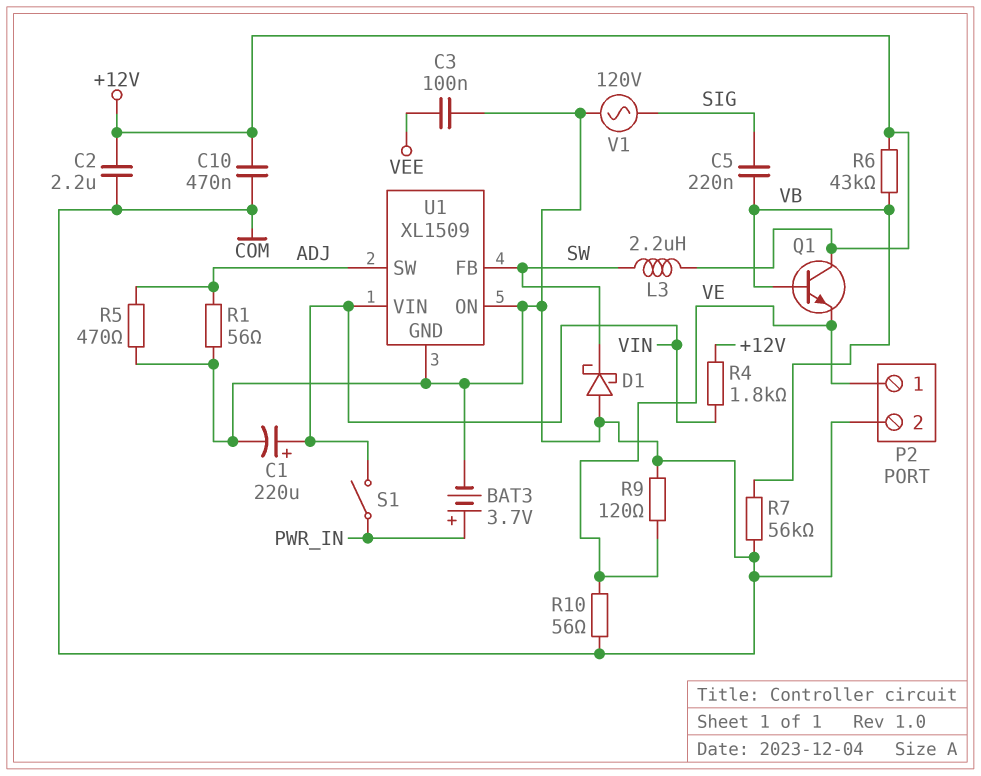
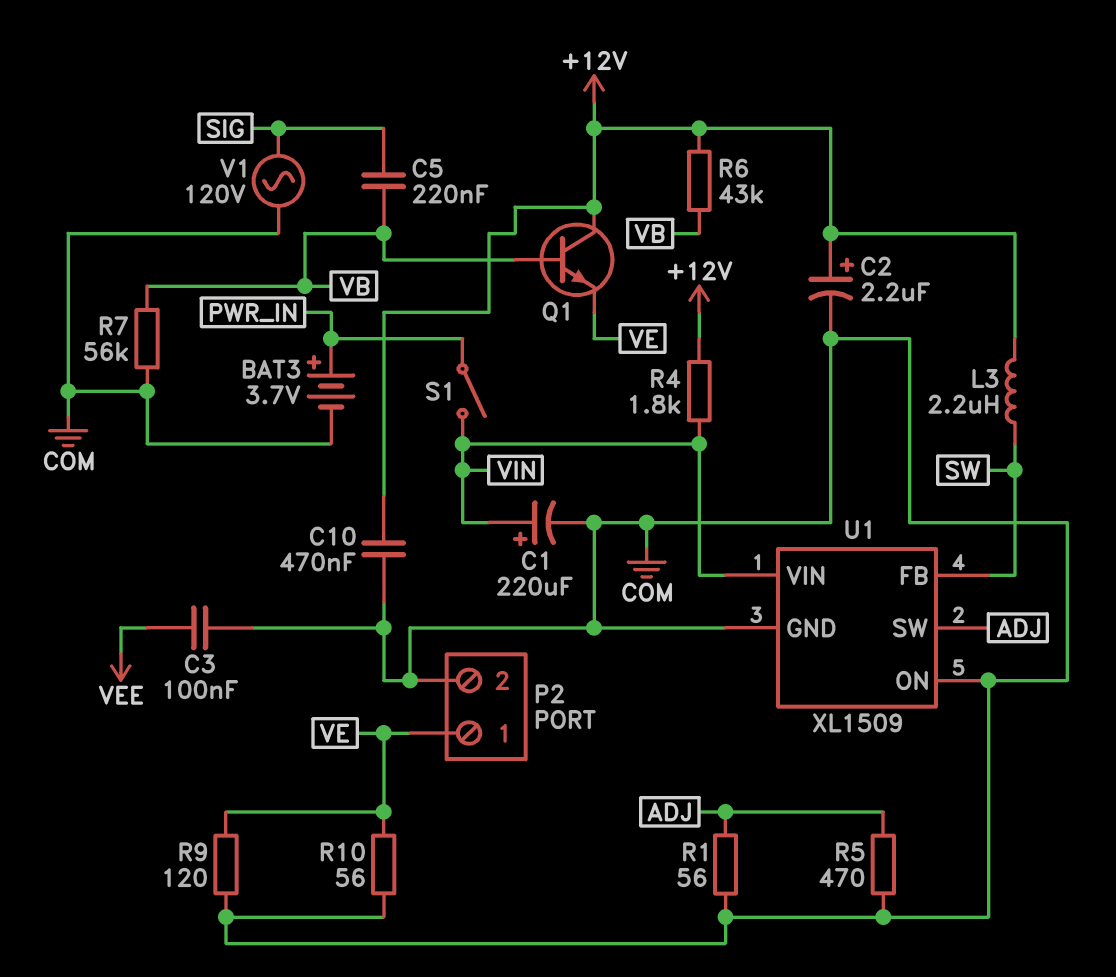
C2: 2.2uF (+12V, COM) -> 2.2uF (plus +12V, minus COM)
D1: schottky (A COM, K SW) -> none

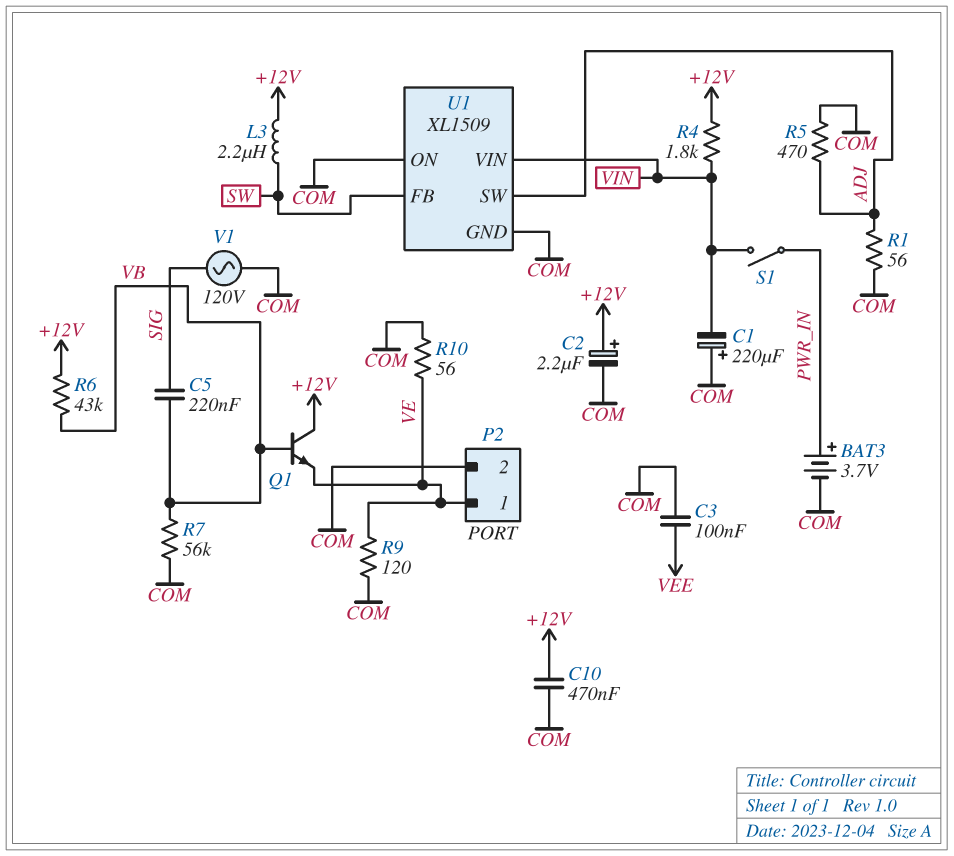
C1: 220uF (plus VIN, minus COM) -> 220uF (plus COM, minus VIN)

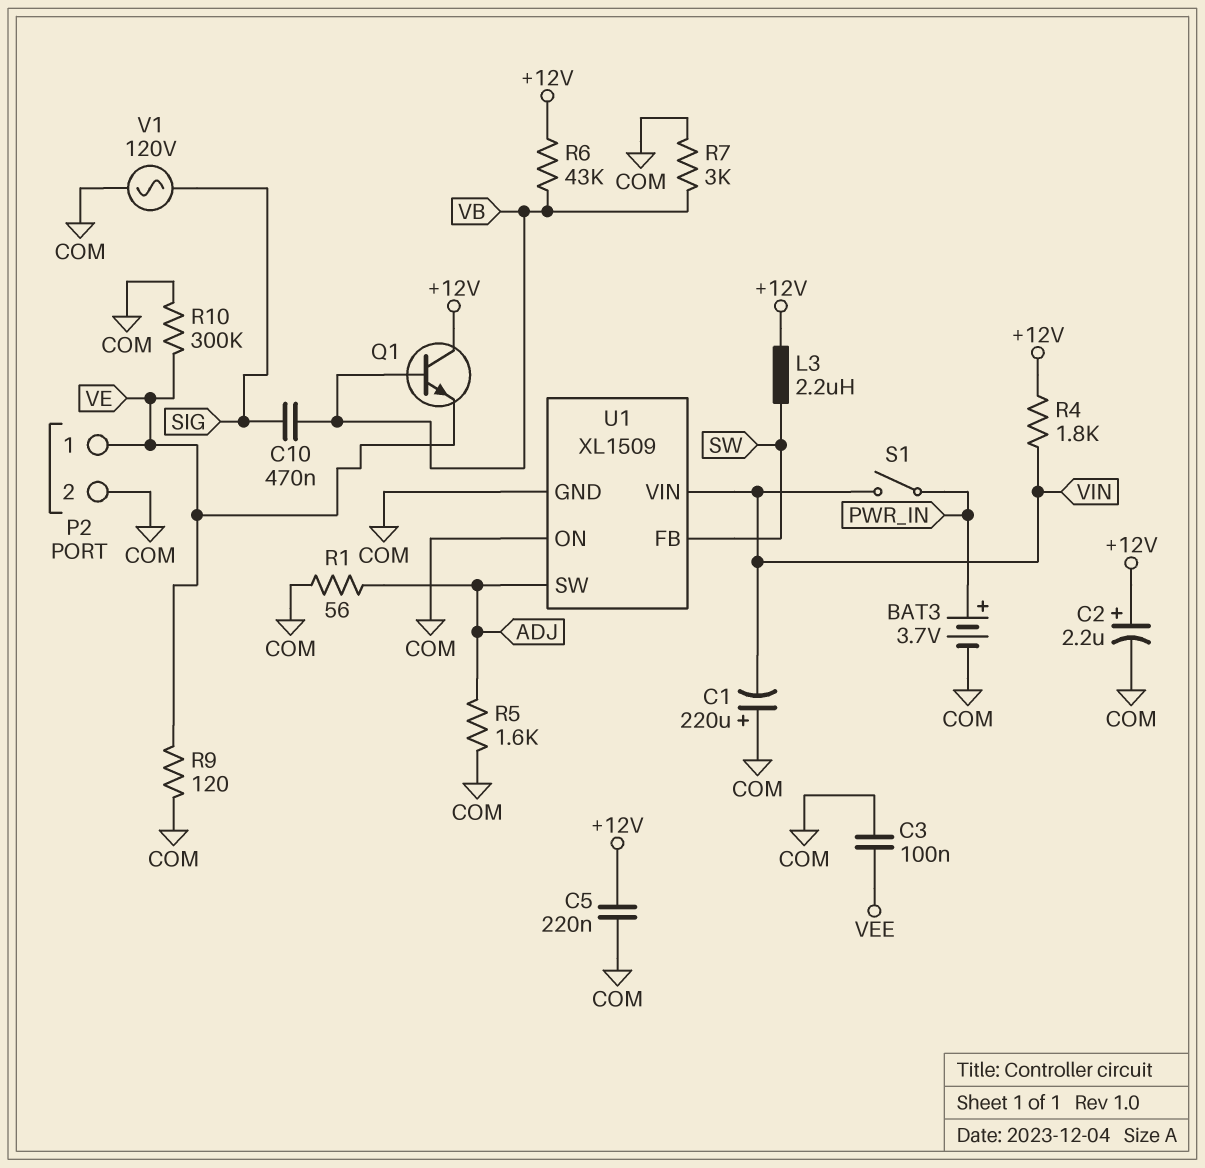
C5: 220nF (SIG, VB) -> 220nF (+12V, COM)
C10: 470nF (+12V, COM) -> 470nF (SIG, VB)
R5: 470 (ADJ, COM) -> 1.6k (ADJ, COM)
R7: 56k (COM, VB) -> 3k (COM, VB)
R10: 56 (COM, VE) -> 300k (COM, VE)

